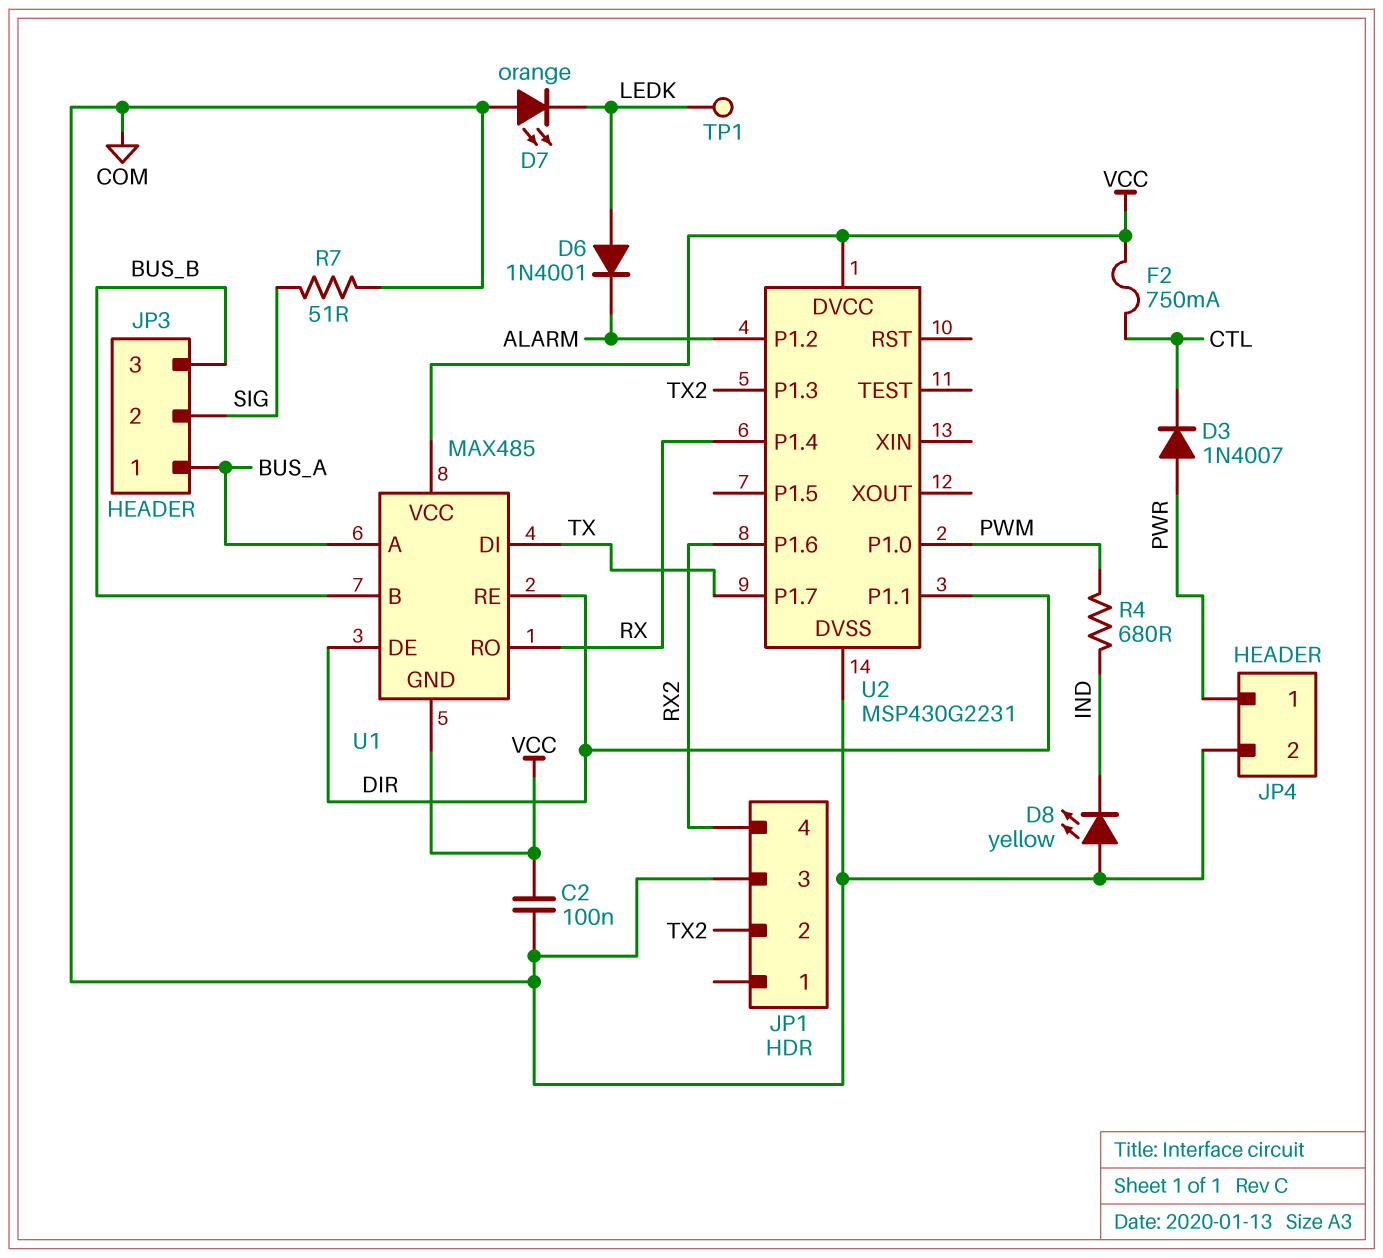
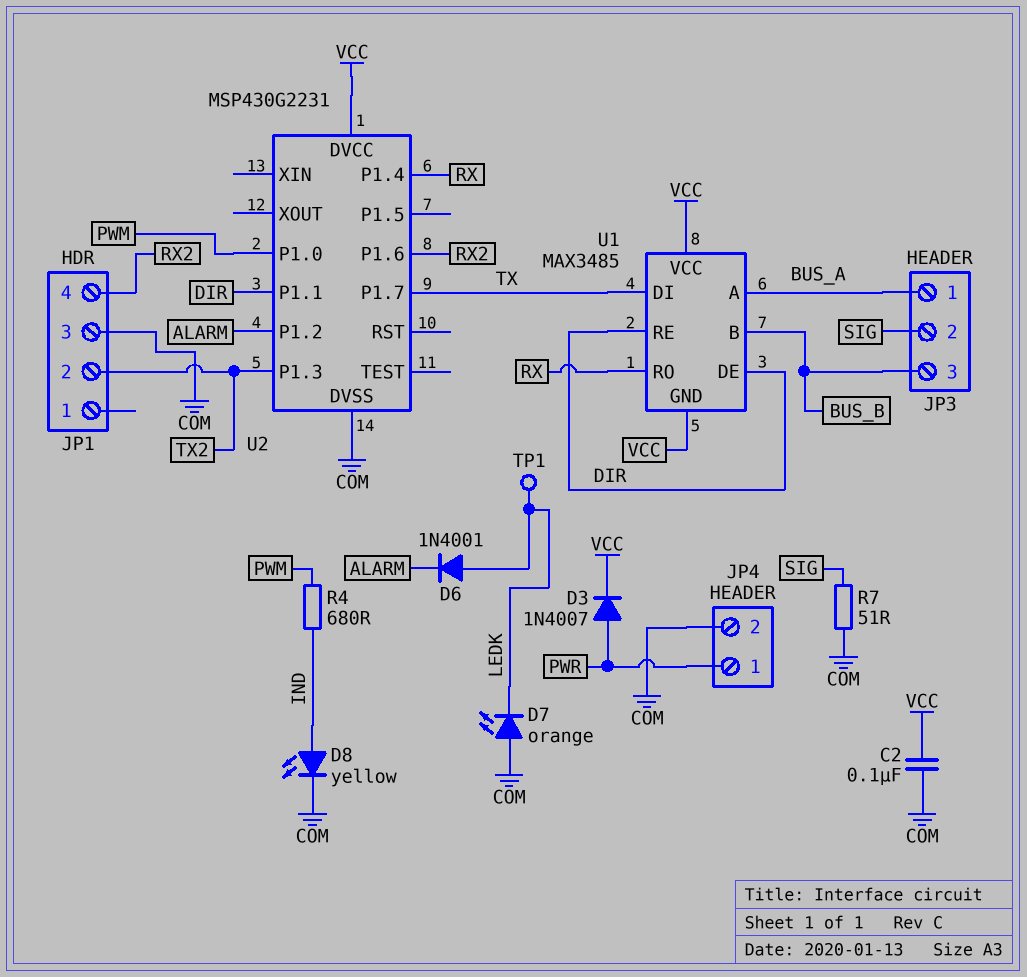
D3: diode 1N4007 (A PWR, K CTL) -> diode 1N4007 (A PWR, K VCC)
D8: LED yellow (A COM, K IND) -> LED yellow (A IND, K COM)
F2: 750mA (CTL, VCC) -> none
U1: MAX485 -> MAX3485

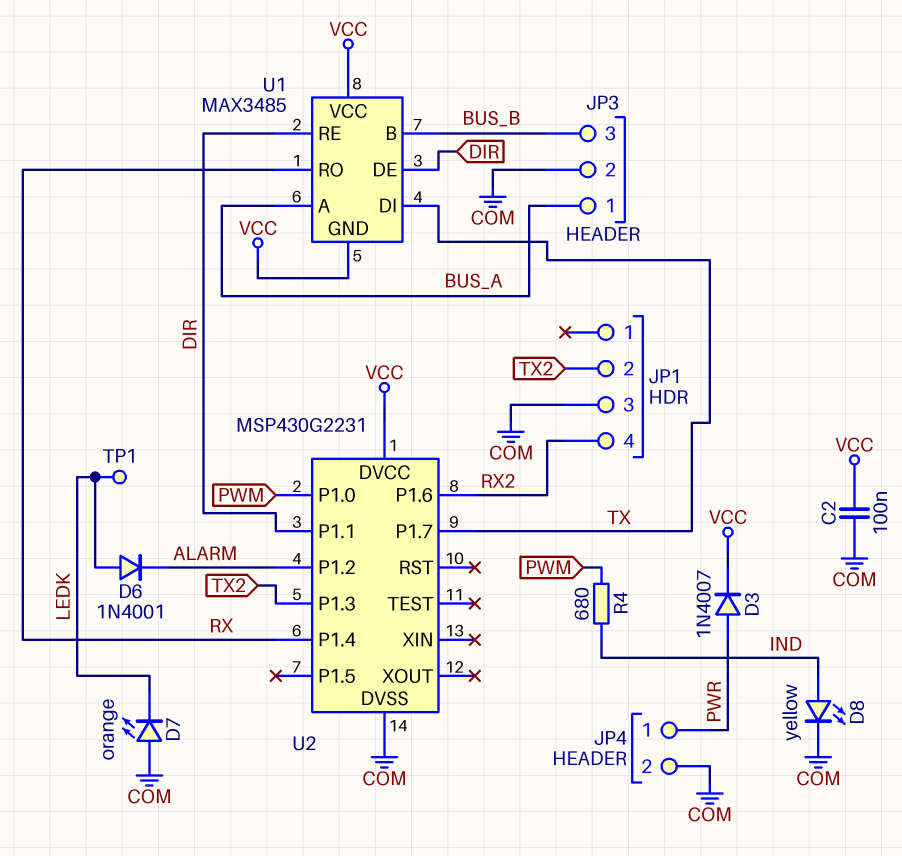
JP3 pin 2: SIG -> COM
R7: 51 (COM, SIG) -> none

